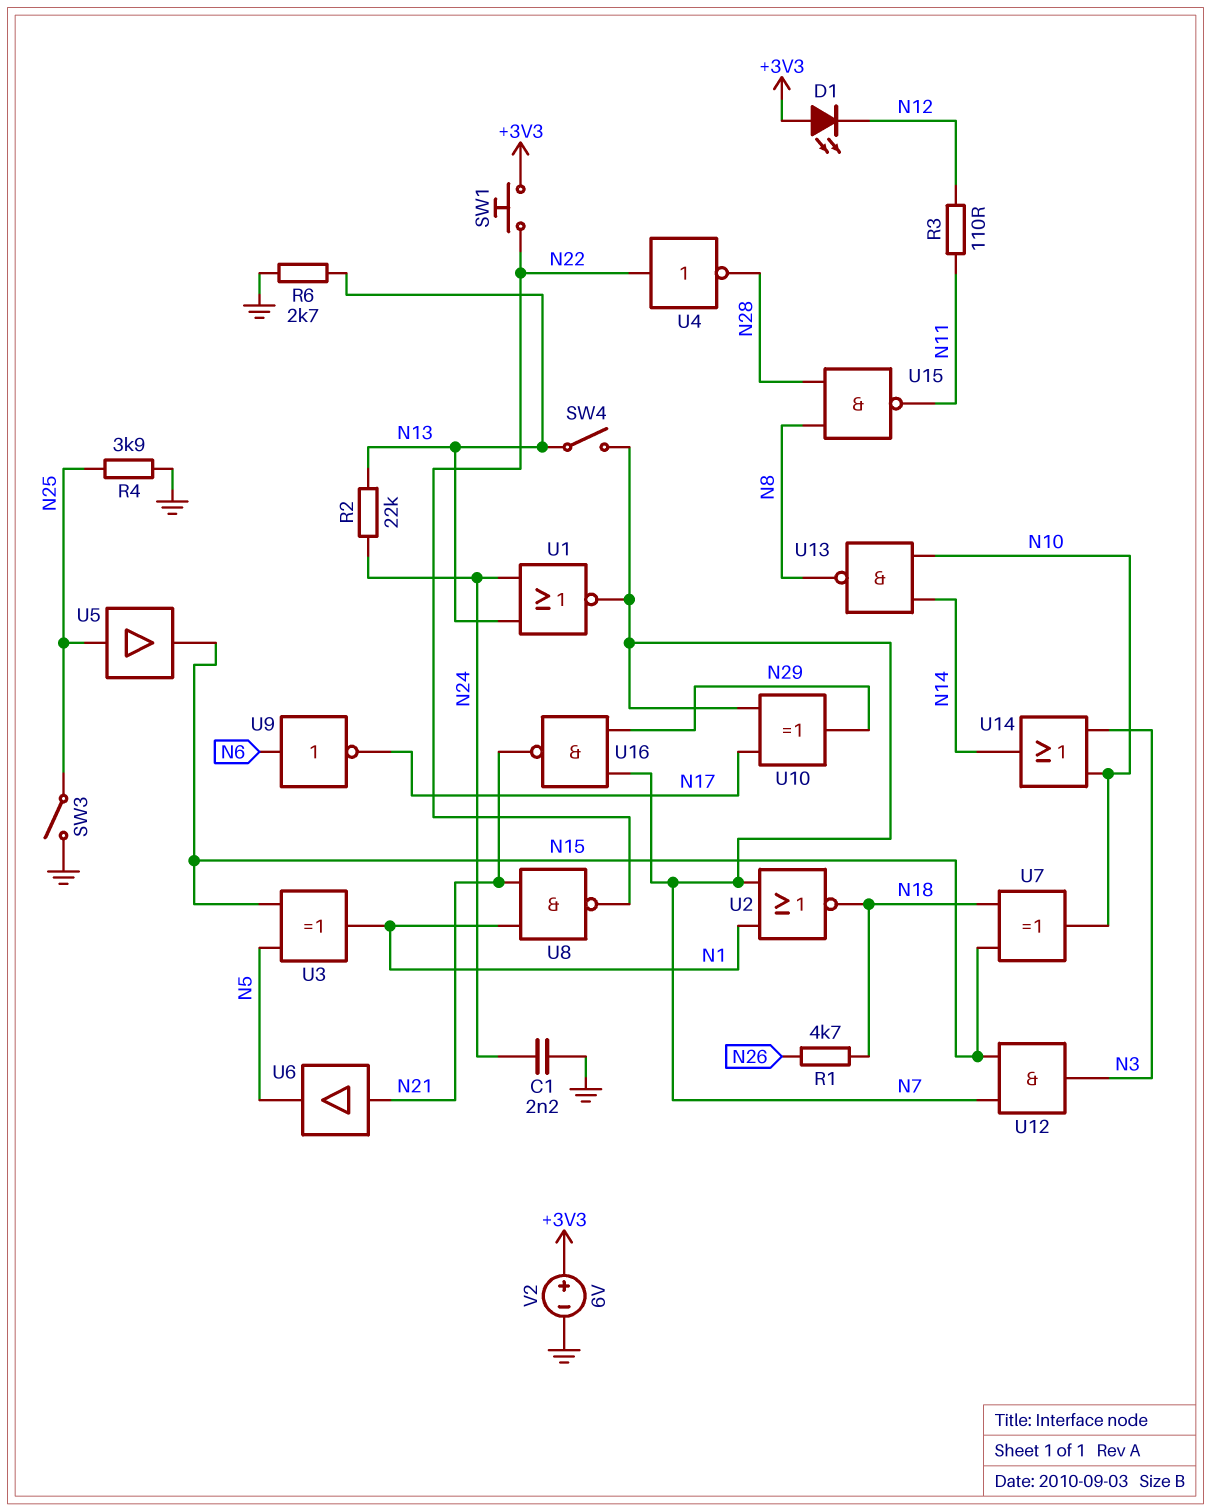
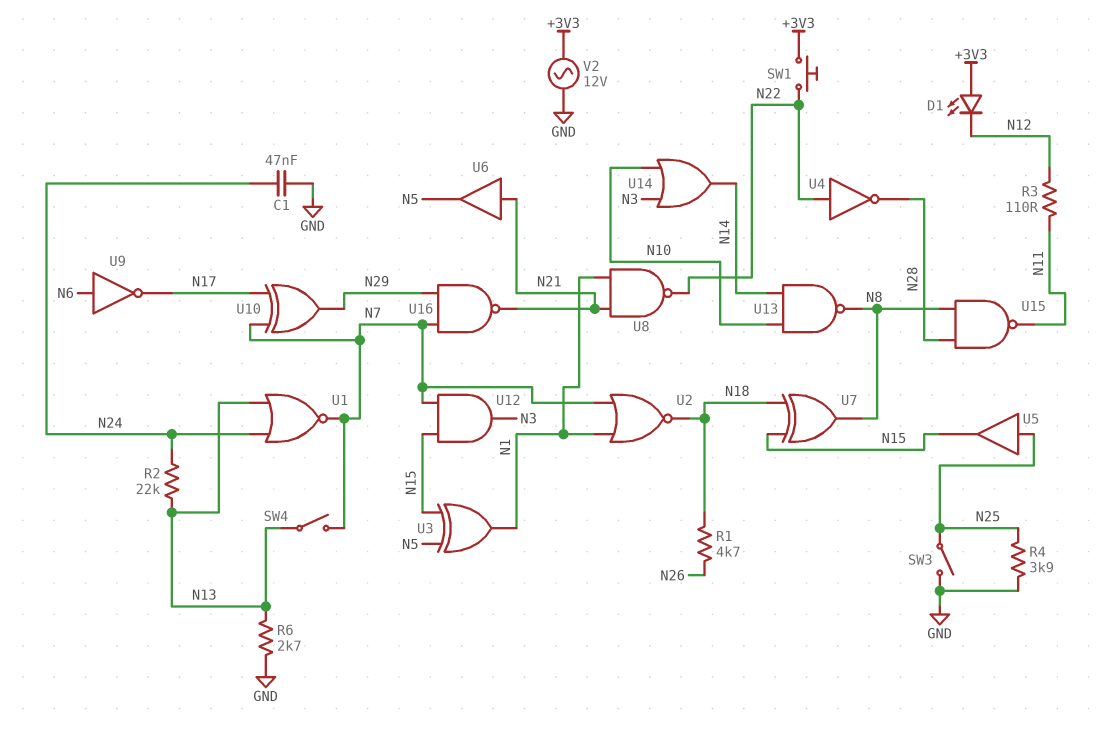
C1: 2.2nF (GND, N24) -> 47nF (GND, N24)
U7: XOR (in N15, in N18, out N10) -> XOR (in N15, in N18, out N8)
V2: 6V (plus +3V3, minus GND) -> AC 12V (+3V3, GND)

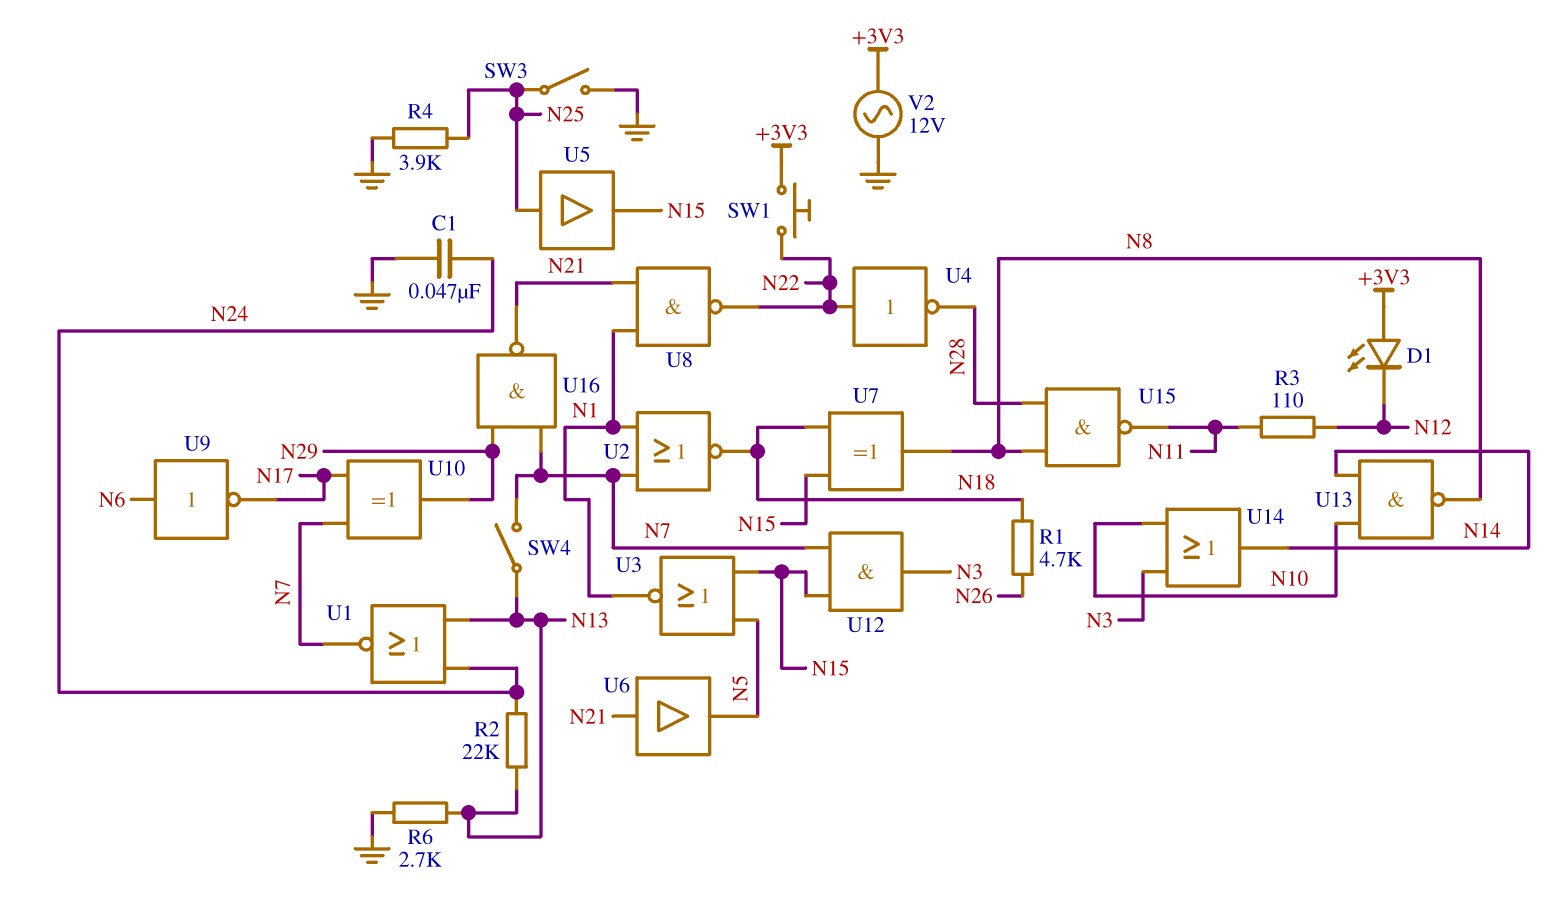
U3: XOR (in N5, in N15, out N1) -> NOR (in N5, in N15, out N1)

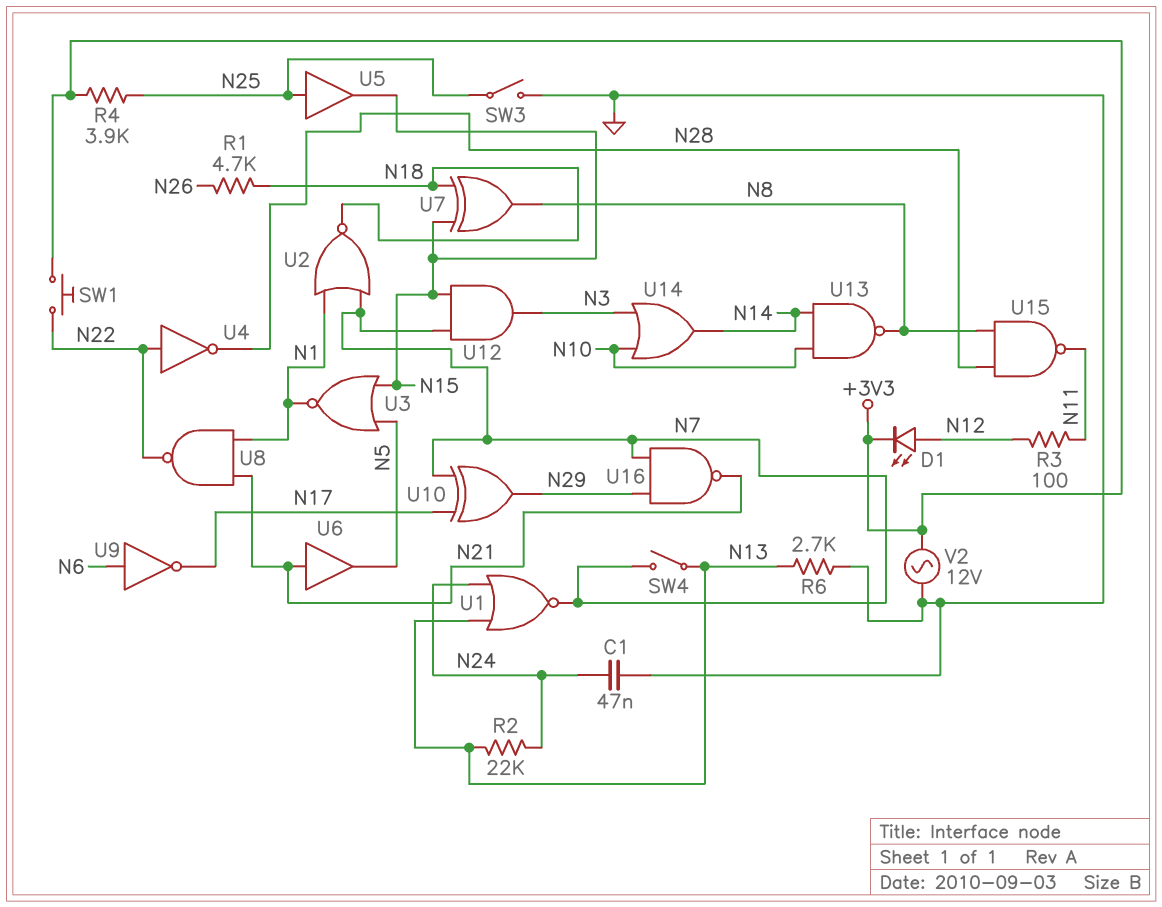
D1: LED (A +3V3, K N12) -> LED (A N12, K +3V3)
R3: 110 (N11, N12) -> 100 (N11, N12)
R4: 3.9k (GND, N25) -> 3.9k (+3V3, N25)

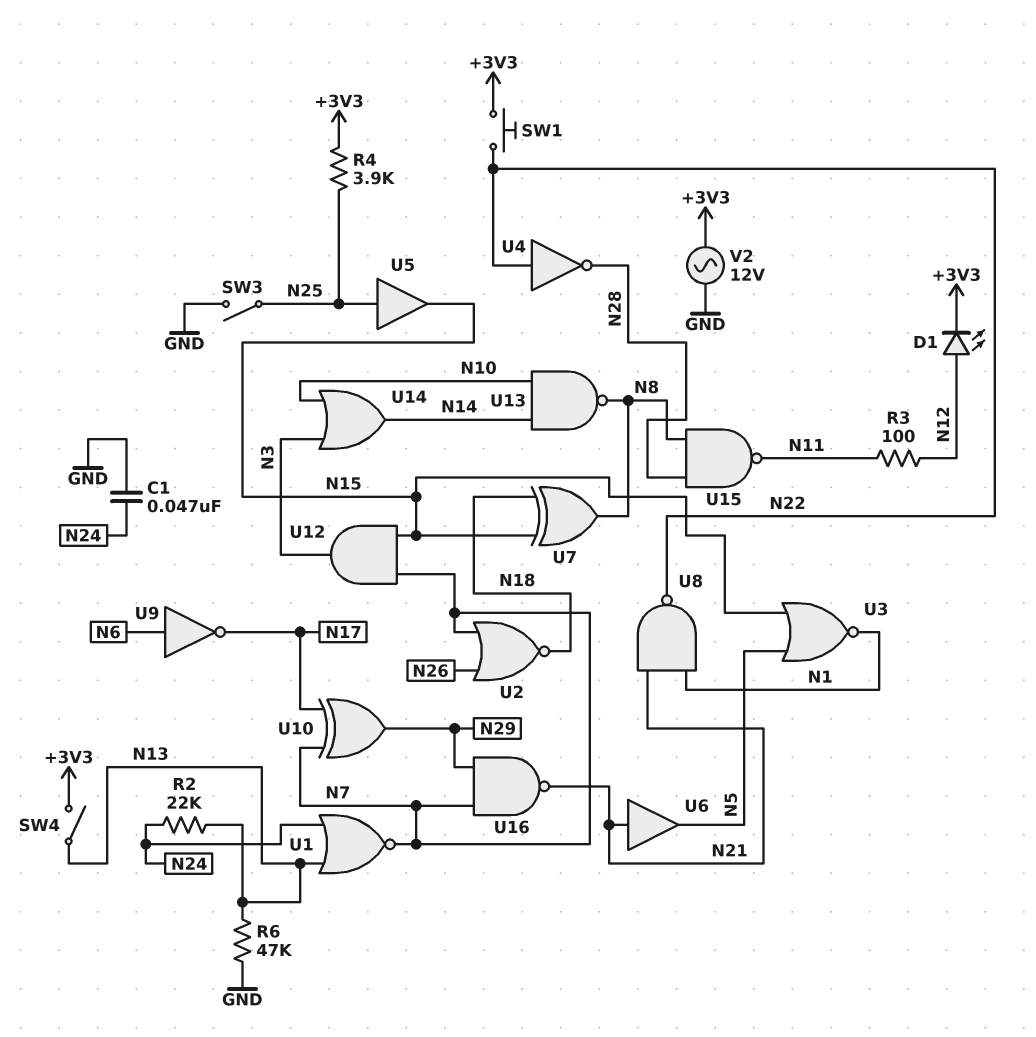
R1: 4.7k (N18, N26) -> none
R6: 2.7k (GND, N13) -> 47k (GND, N13)
SW4: switch (N7, N13) -> switch (+3V3, N13)
U2: NOR (in N1, in N7, out N18) -> NOR (in N7, in N26, out N18)

